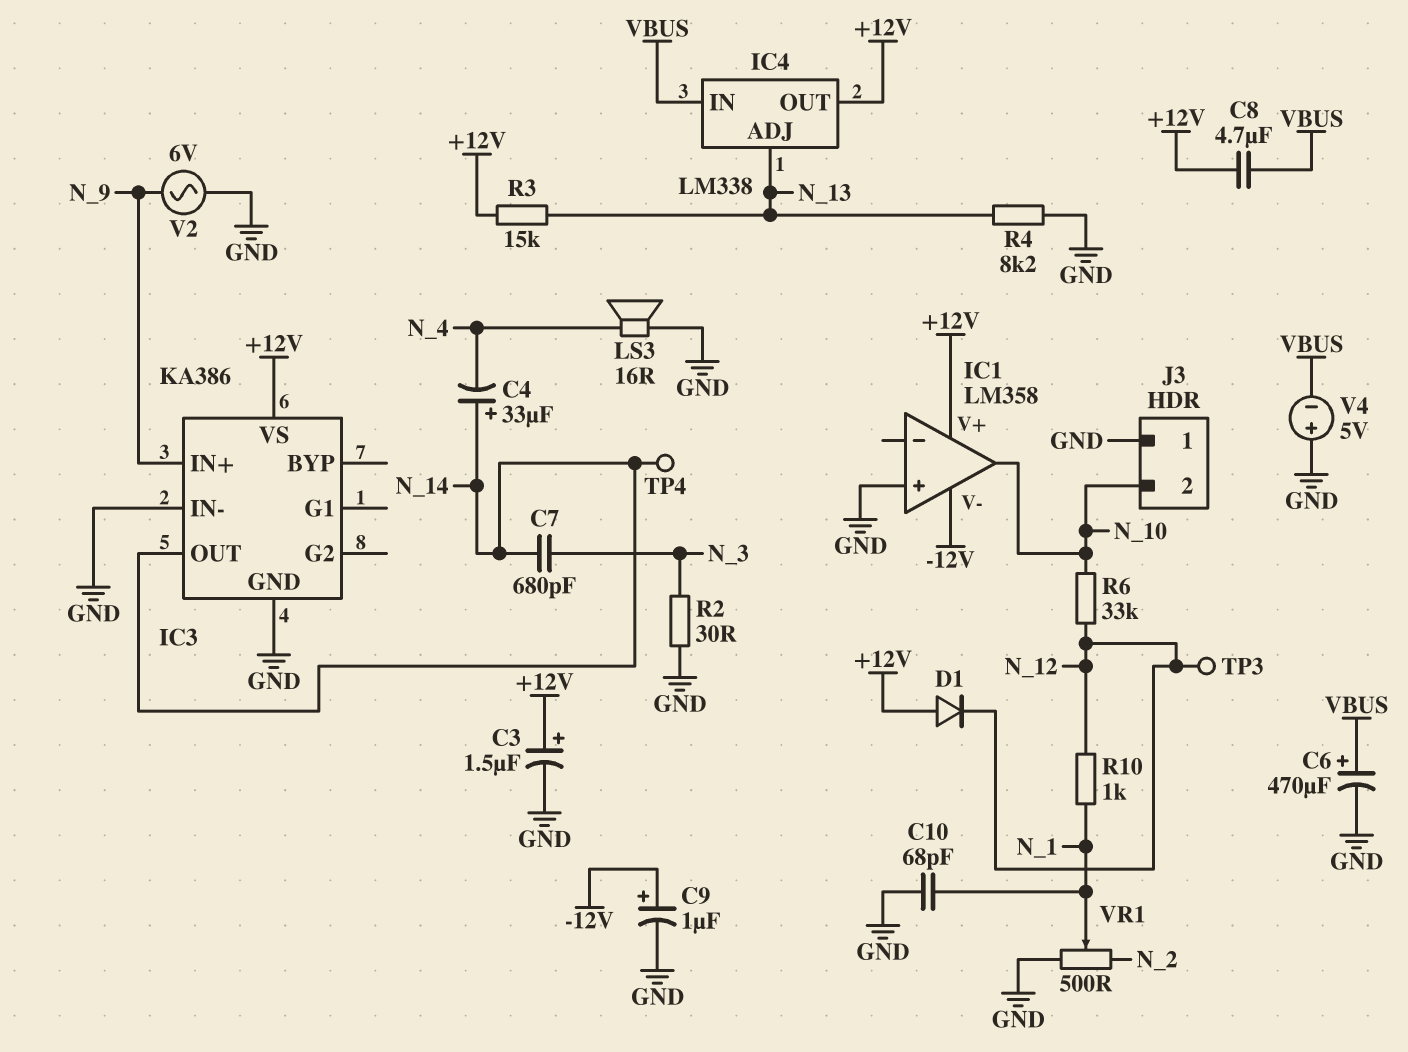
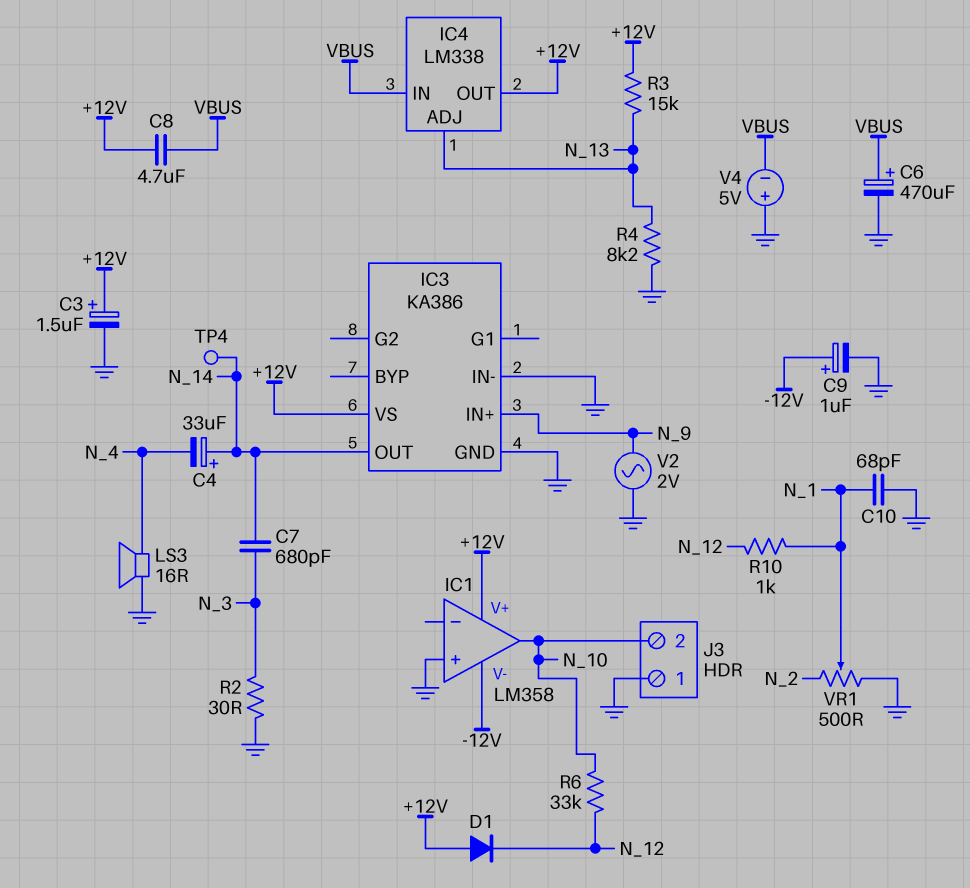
TP3: test point (N_12) -> none
V2: AC 6V (GND, N_9) -> AC 2V (GND, N_9)

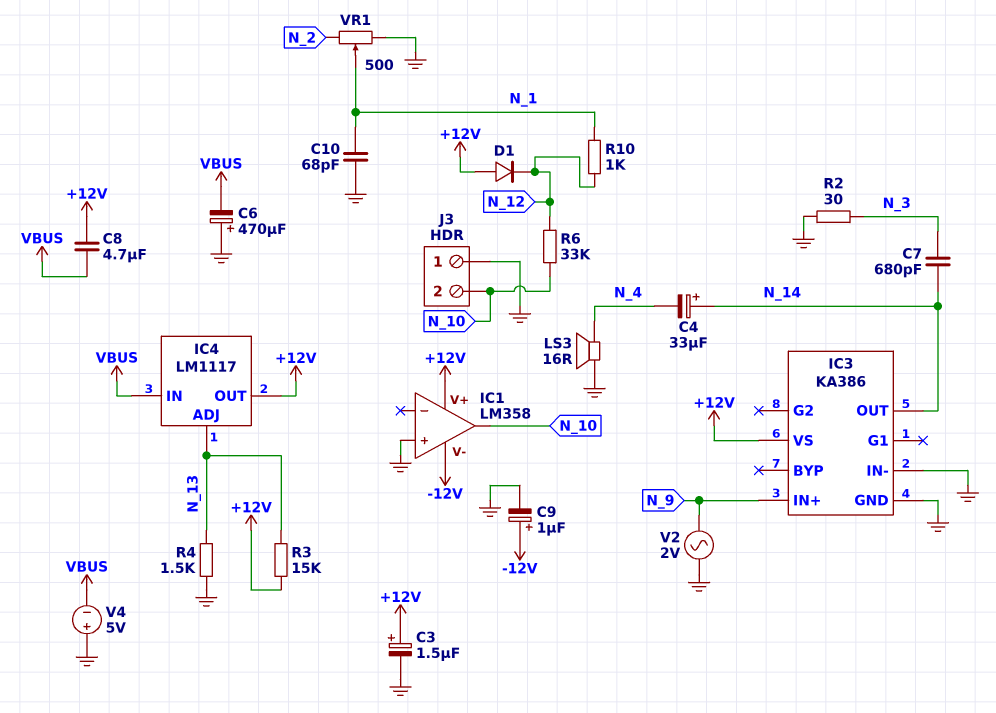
C6: 470uF (plus VBUS, minus GND) -> 470uF (plus GND, minus VBUS)
IC4: LM338 -> LM1117
R4: 8.2k (GND, N_13) -> 1.5k (GND, N_13)
TP4: test point (N_14) -> none

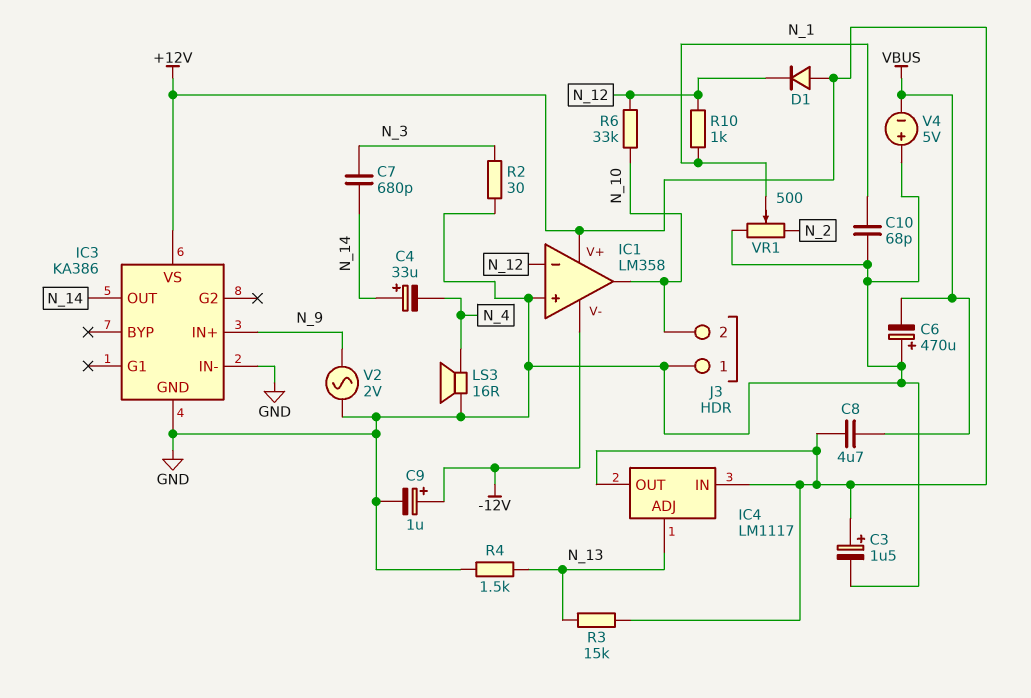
IC1 pin in-: none -> N_12
IC4 pin IN: VBUS -> +12V

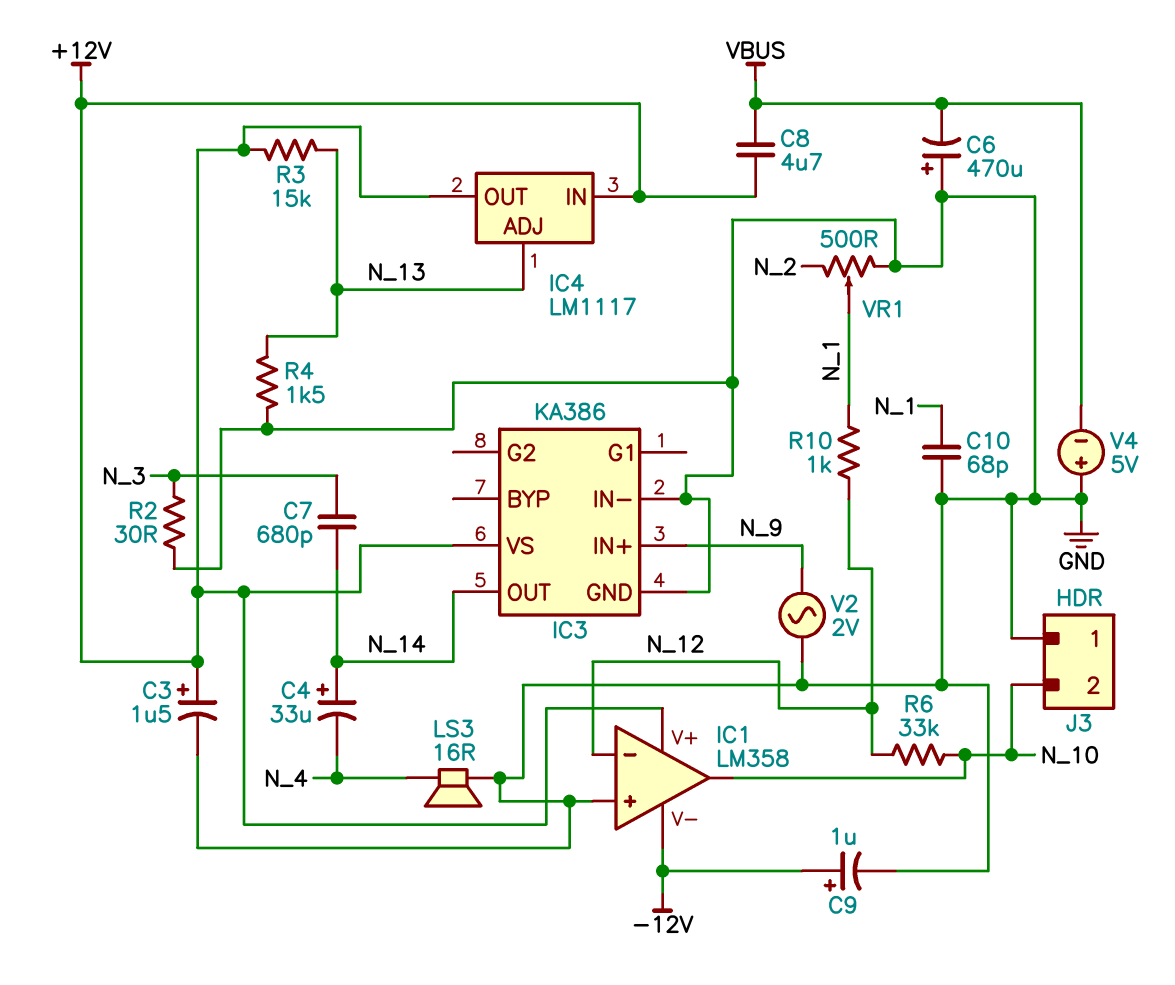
D1: diode (A +12V, K N_12) -> none

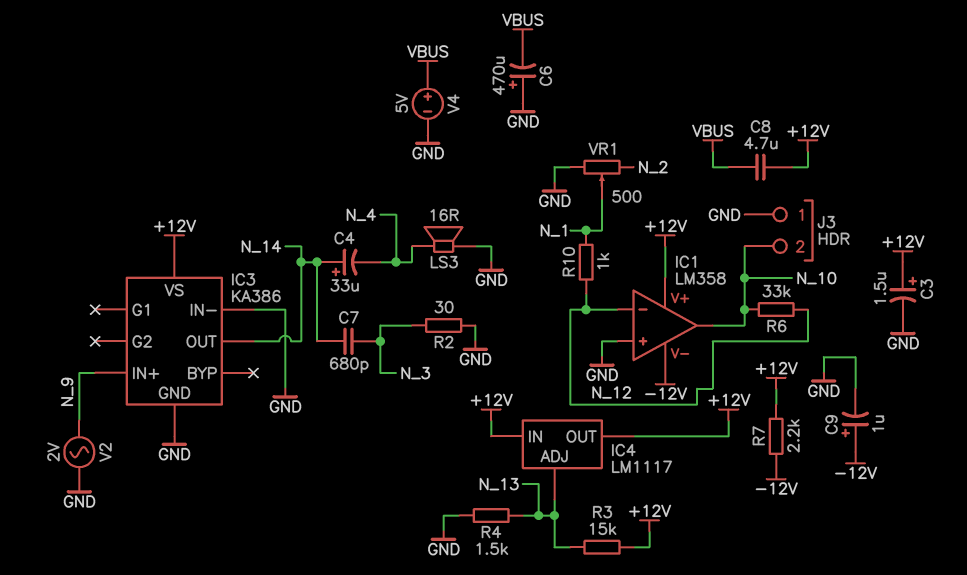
C10: 68pF (GND, N_1) -> none
R7: none -> 2.2k (+12V, -12V)
V4: 5V (plus GND, minus VBUS) -> 5V (plus VBUS, minus GND)

